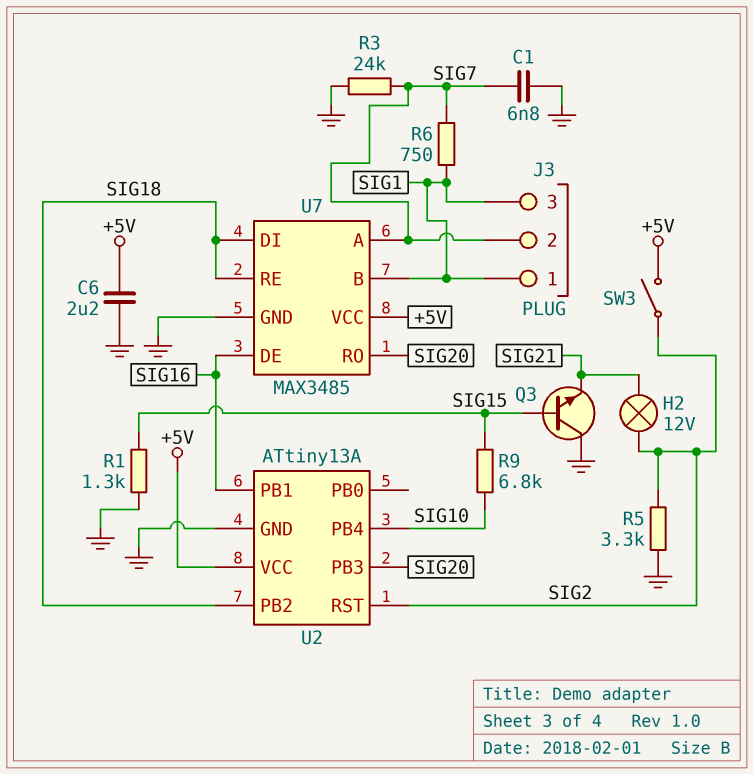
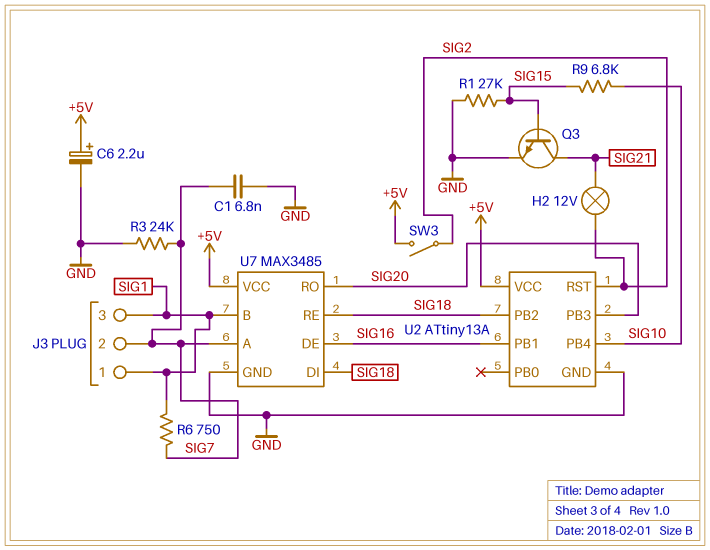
C6: 2.2uF (+5V, GND) -> 2.2uF (plus +5V, minus GND)
Q3: NPN (B SIG15, C GND, E SIG21) -> NPN (B SIG15, C SIG21, E GND)
R1: 1.3k (GND, SIG15) -> 27k (GND, SIG15)
R5: 3.3k (GND, SIG2) -> none

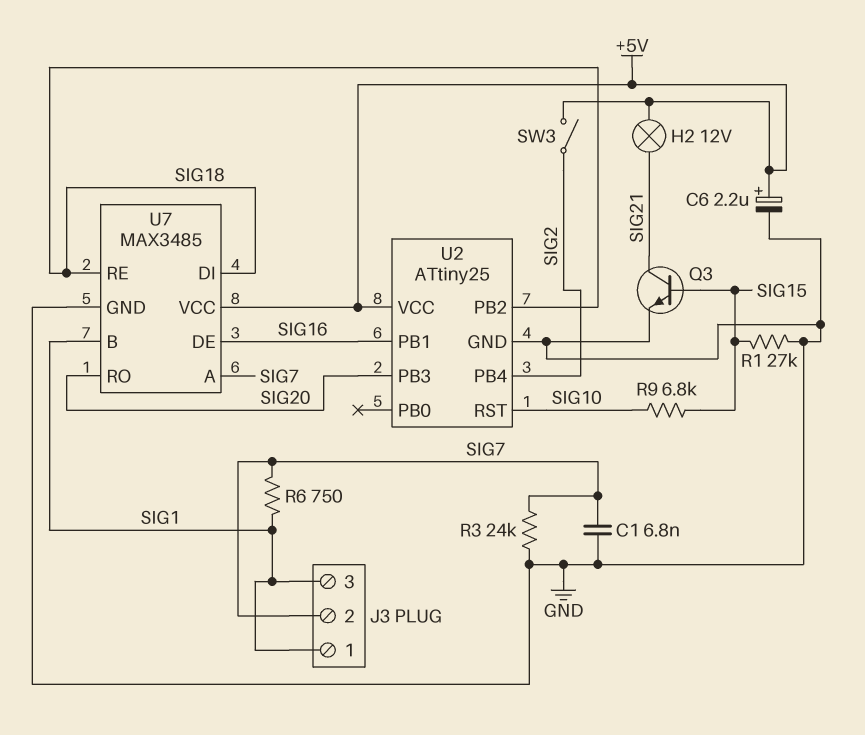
H2: lamp 12V (SIG2, SIG21) -> lamp 12V (+5V, SIG21)
U2: ATtiny13A -> ATtiny25
U2 pin PB4: SIG10 -> SIG2
U2 pin RST: SIG2 -> SIG10

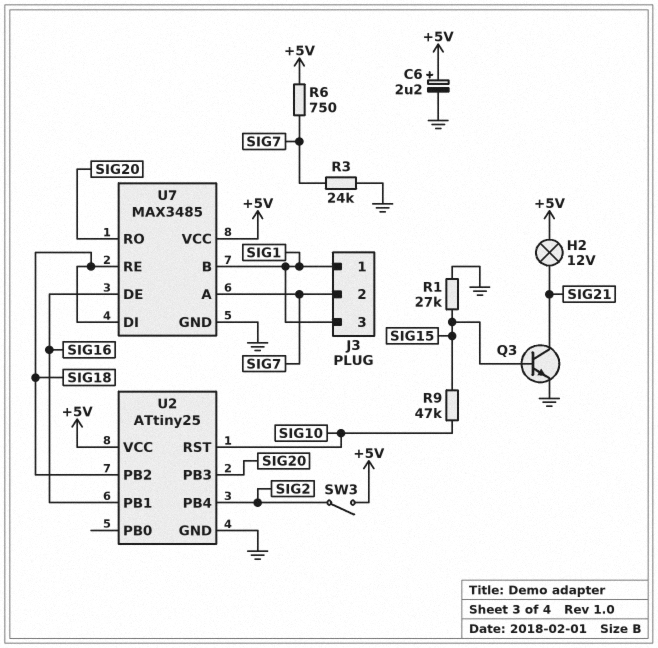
C1: 6.8nF (GND, SIG7) -> none
R6: 750 (SIG1, SIG7) -> 750 (+5V, SIG7)
R9: 6.8k (SIG10, SIG15) -> 47k (SIG10, SIG15)

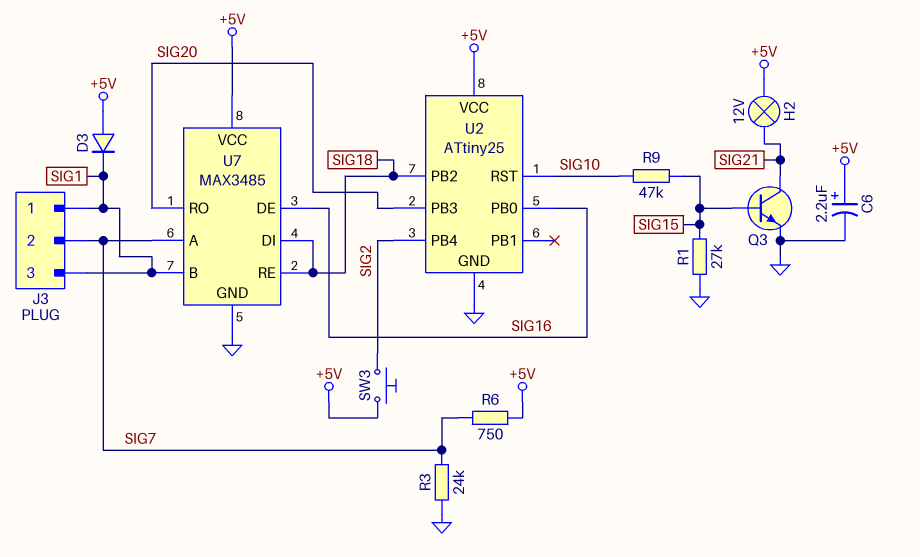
D3: none -> diode (A +5V, K SIG1)
SW3: switch (+5V, SIG2) -> button (+5V, SIG2)
U2 pin PB0: none -> SIG16
U2 pin PB1: SIG16 -> none

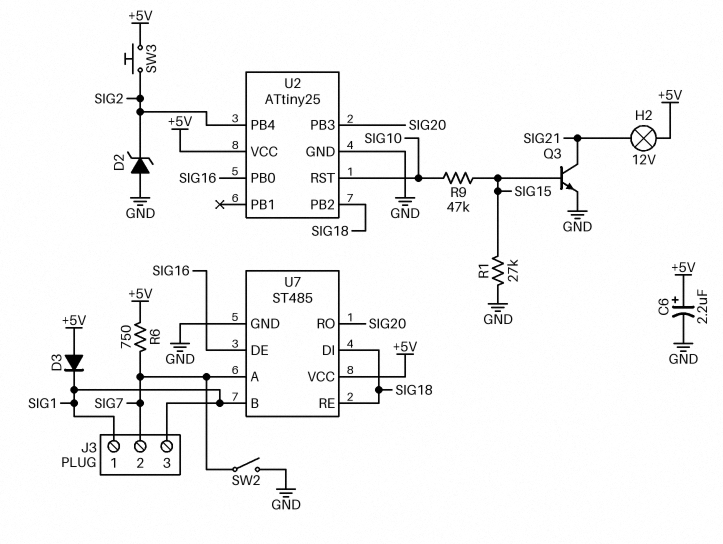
D2: none -> zener (A GND, K SIG2)
R3: 24k (GND, SIG7) -> none
SW2: none -> switch (GND, SIG7)
U7: MAX3485 -> ST485

